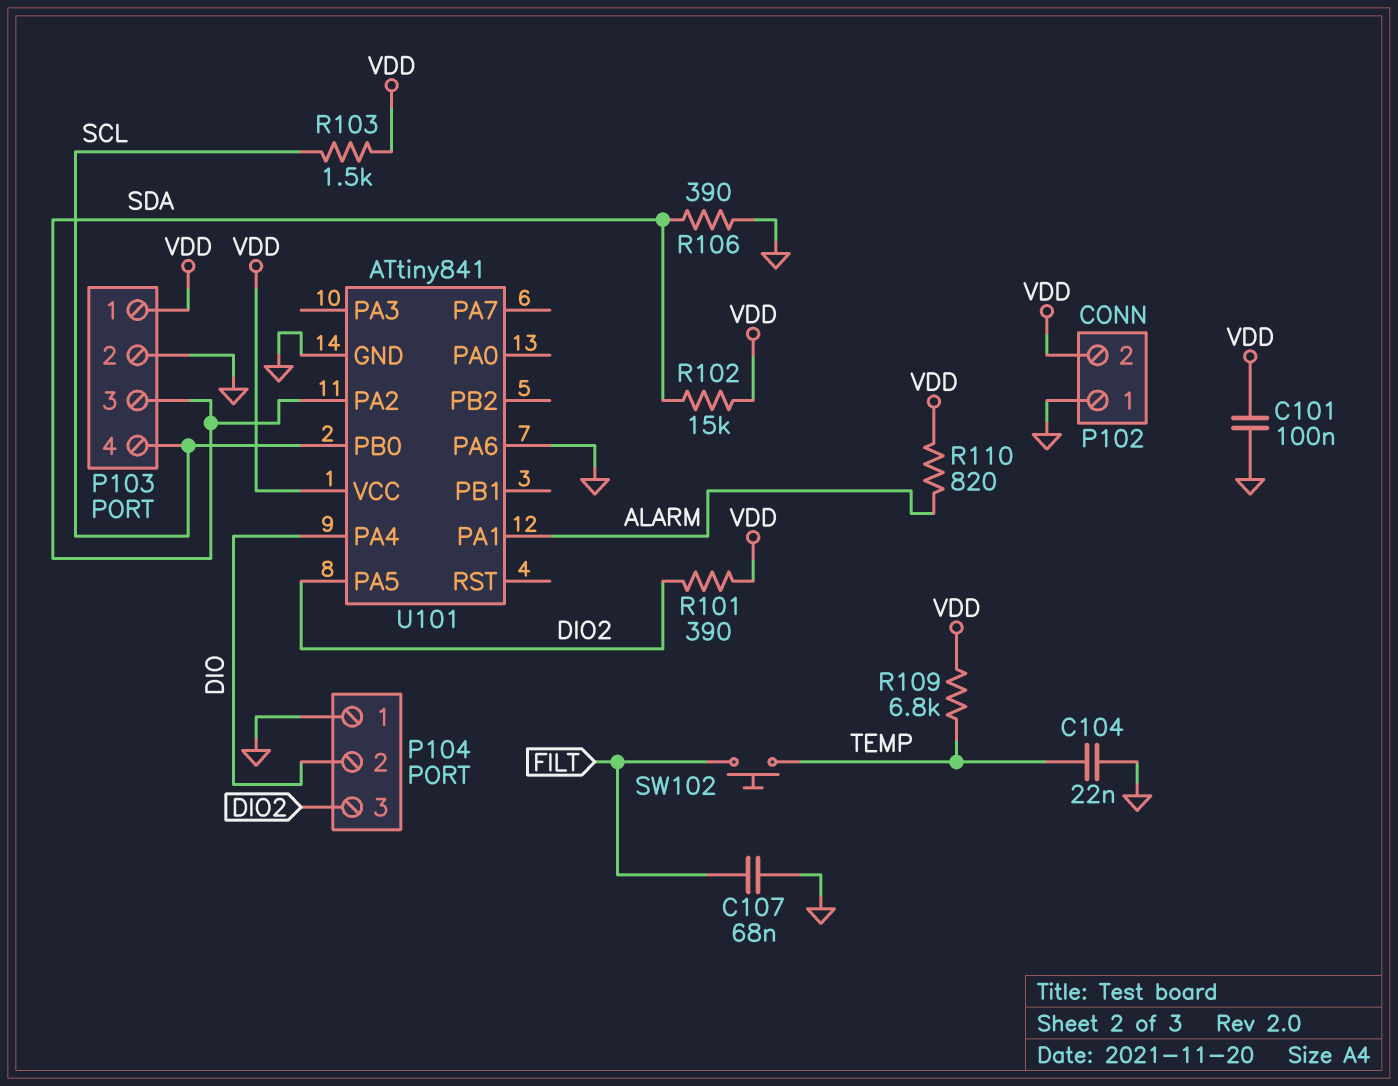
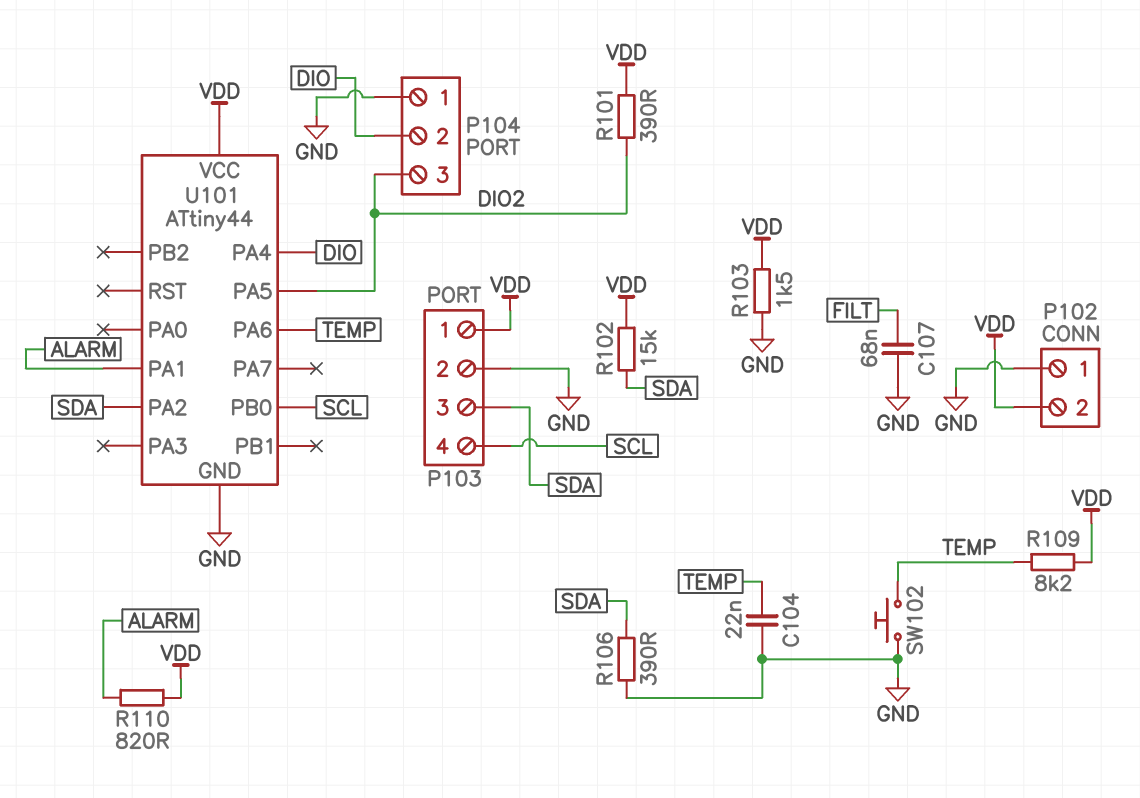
C101: 100nF (GND, VDD) -> none
R103: 1.5k (SCL, VDD) -> 1.5k (GND, VDD)
R109: 6.8k (TEMP, VDD) -> 8.2k (TEMP, VDD)
SW102: button (FILT, TEMP) -> button (GND, TEMP)
U101: ATtiny841 -> ATtiny44
U101 pin PA6: GND -> TEMP

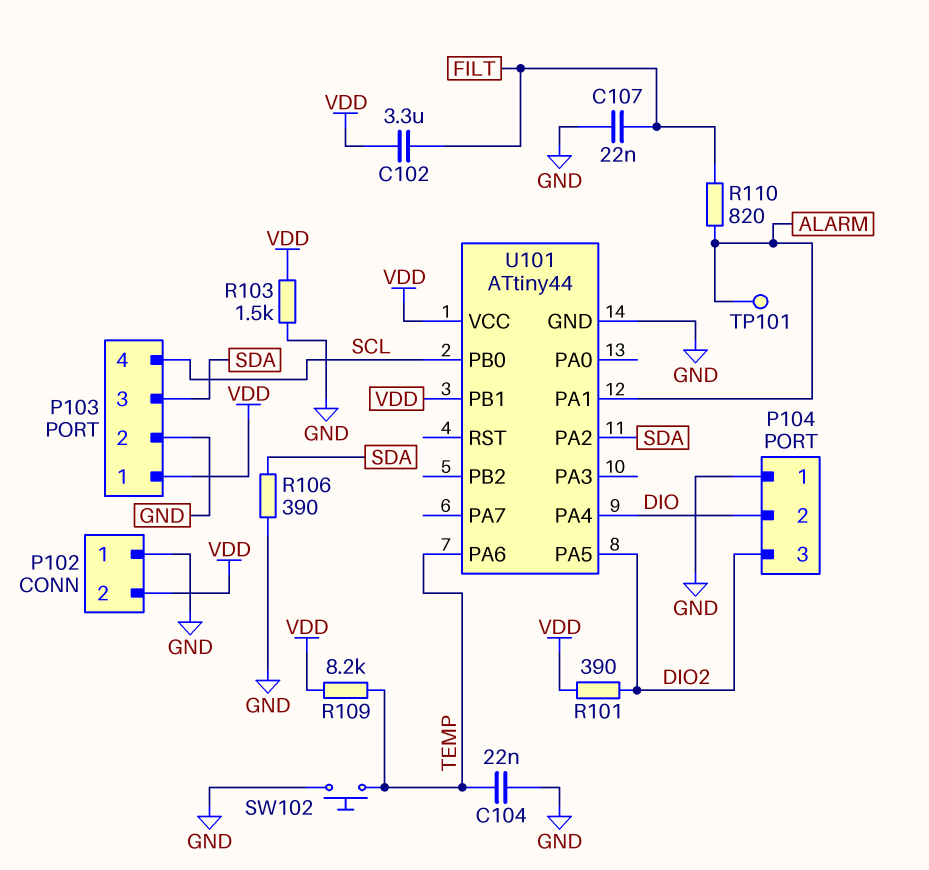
C102: none -> 3.3uF (FILT, VDD)
C107: 68nF (FILT, GND) -> 22nF (FILT, GND)
R102: 15k (SDA, VDD) -> none
R110: 820 (ALARM, VDD) -> 820 (ALARM, FILT)
TP101: none -> test point (ALARM)
U101 pin PB1: none -> VDD

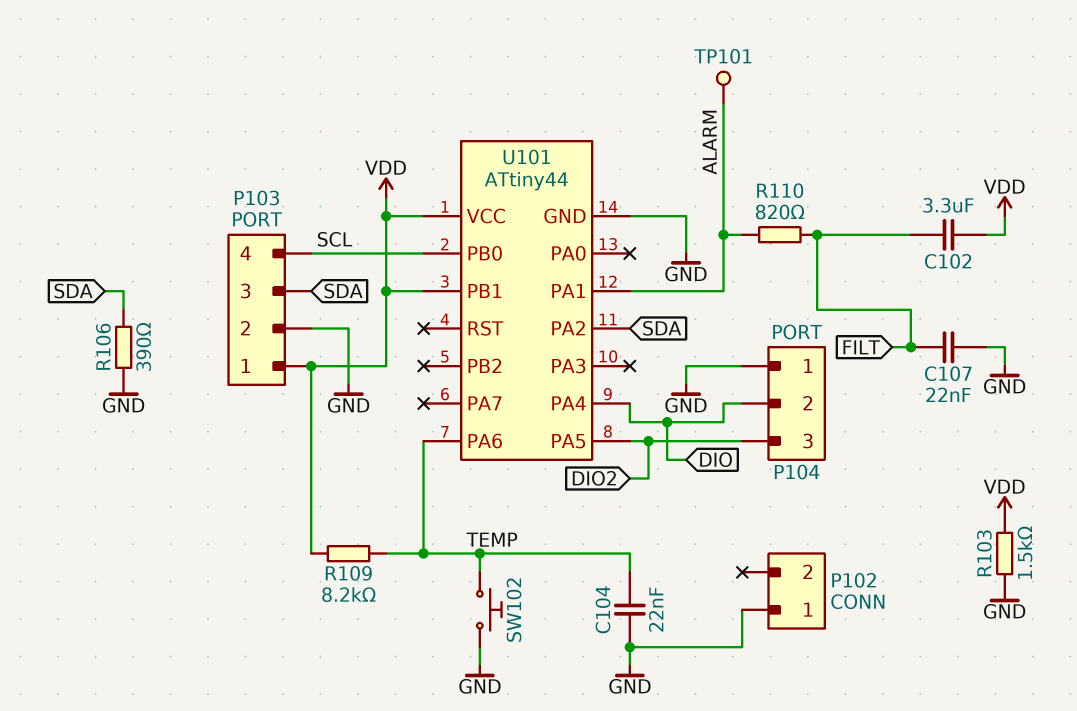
P102 pin 2: VDD -> none
R101: 390 (DIO2, VDD) -> none

